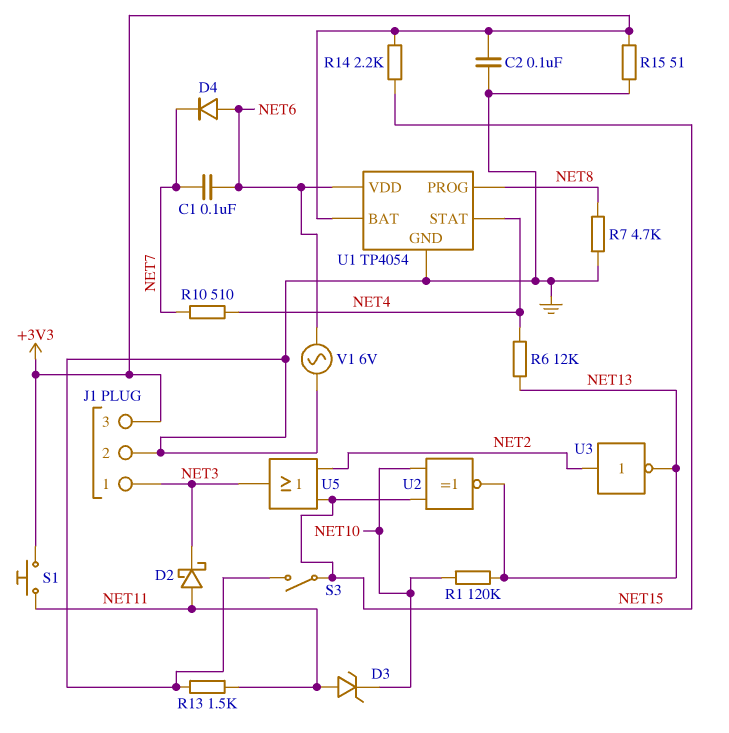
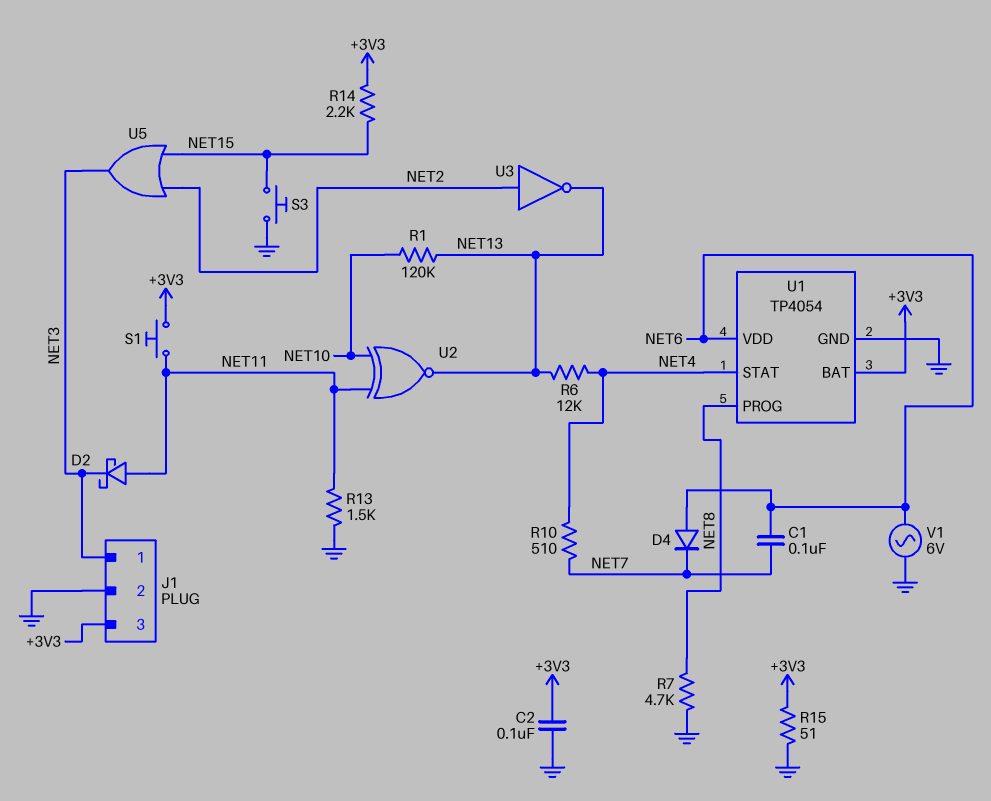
D3: zener (A NET11, K NET10) -> none
S3: switch (GND, NET15) -> button (GND, NET15)
U2: XNOR (in NET10, in NET15, out NET13) -> XNOR (in NET10, in NET11, out NET13)

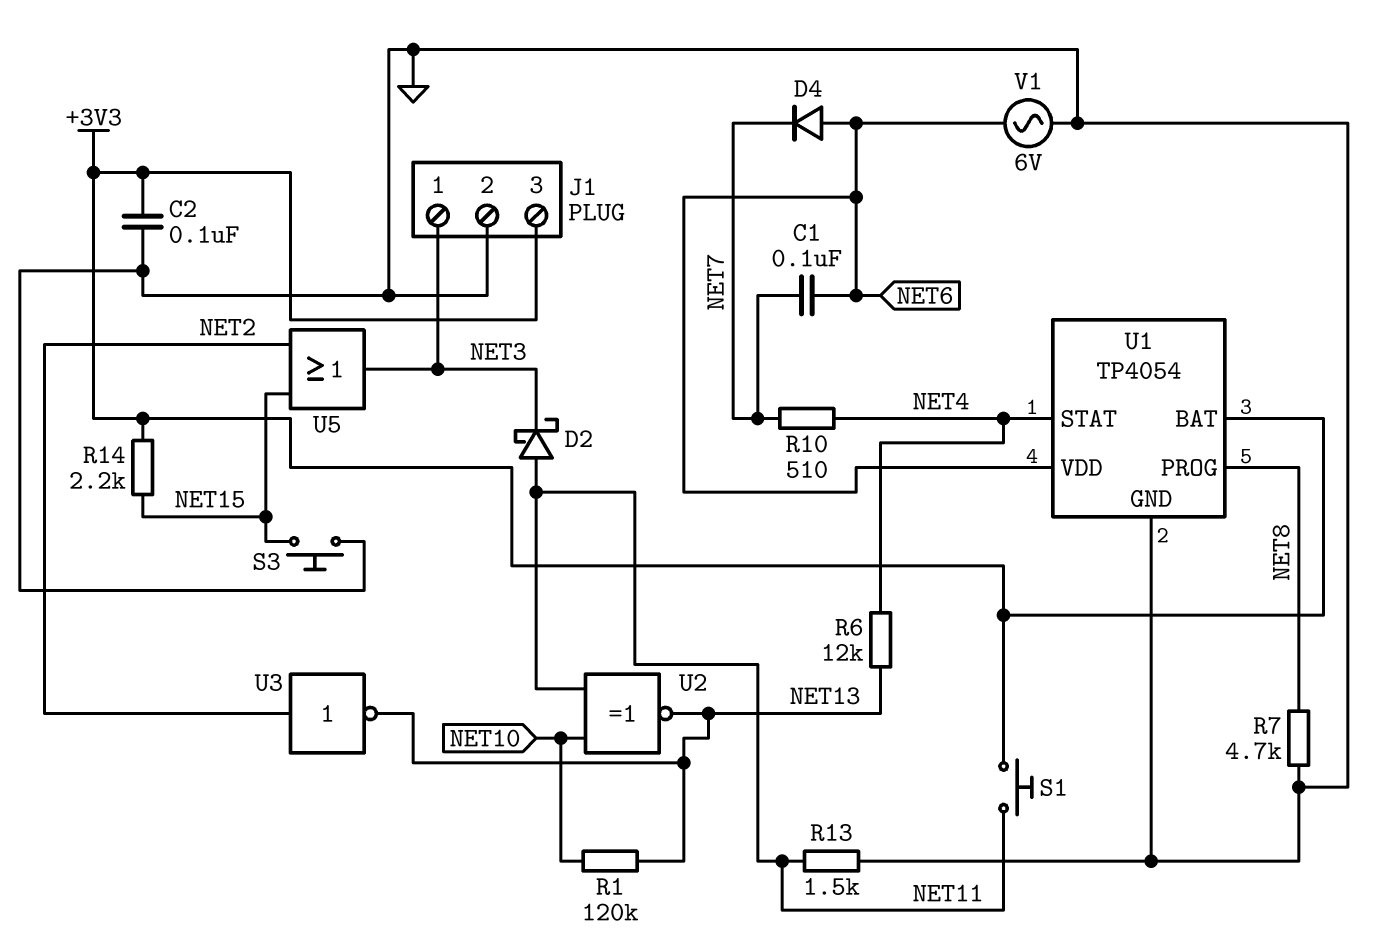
R15: 51 (+3V3, GND) -> none

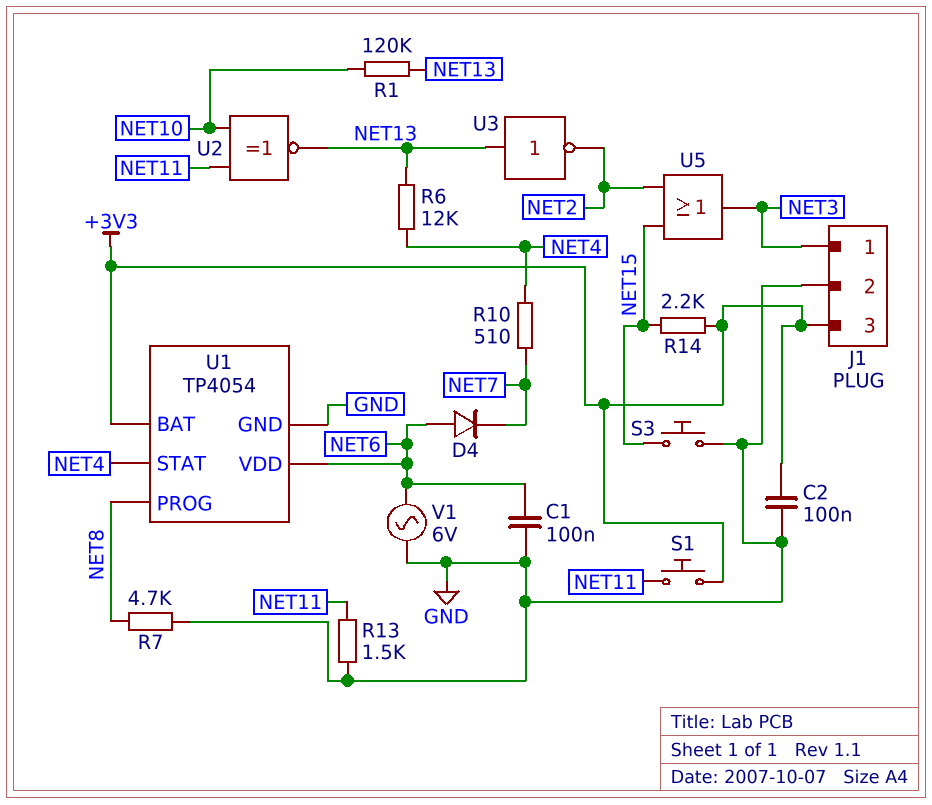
C1: 100nF (NET6, NET7) -> 100nF (GND, NET6)
D2: schottky (A NET11, K NET3) -> none
U3: NOT (in NET2, out NET13) -> NOT (in NET13, out NET2)

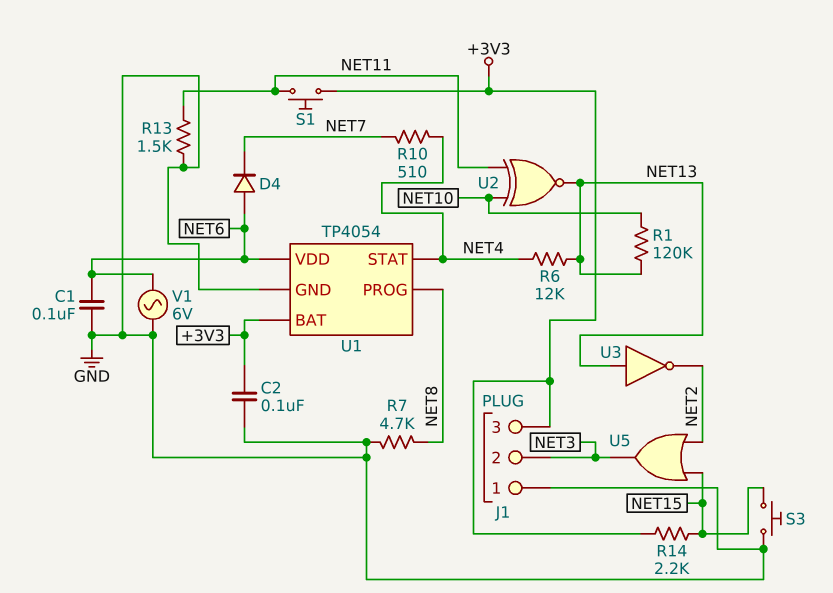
J1 pin 1: NET3 -> GND
J1 pin 2: GND -> NET3

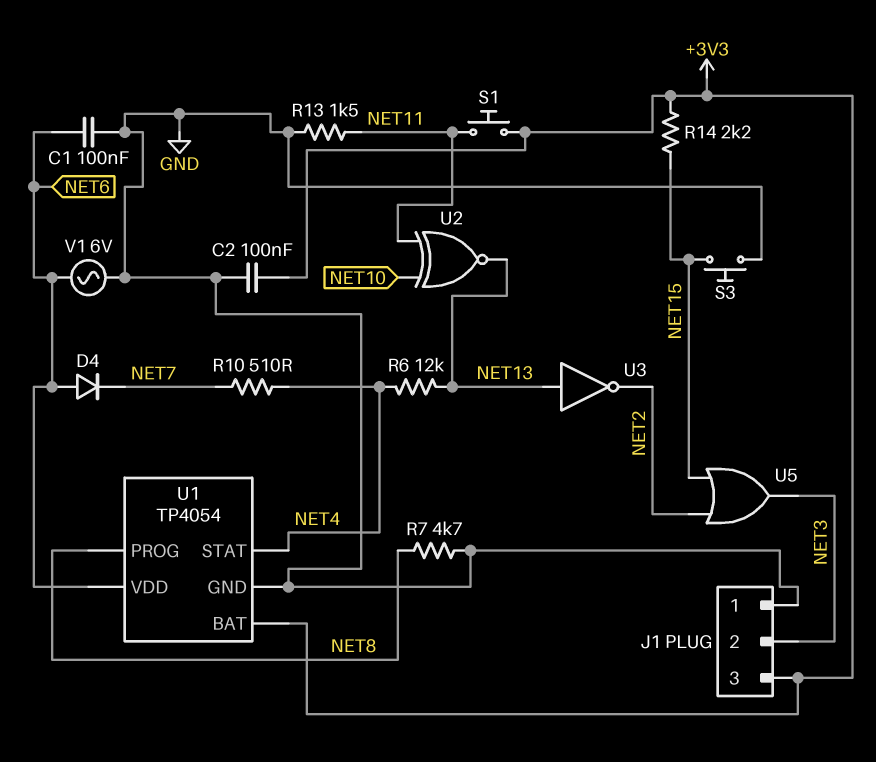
R1: 120k (NET10, NET13) -> none

